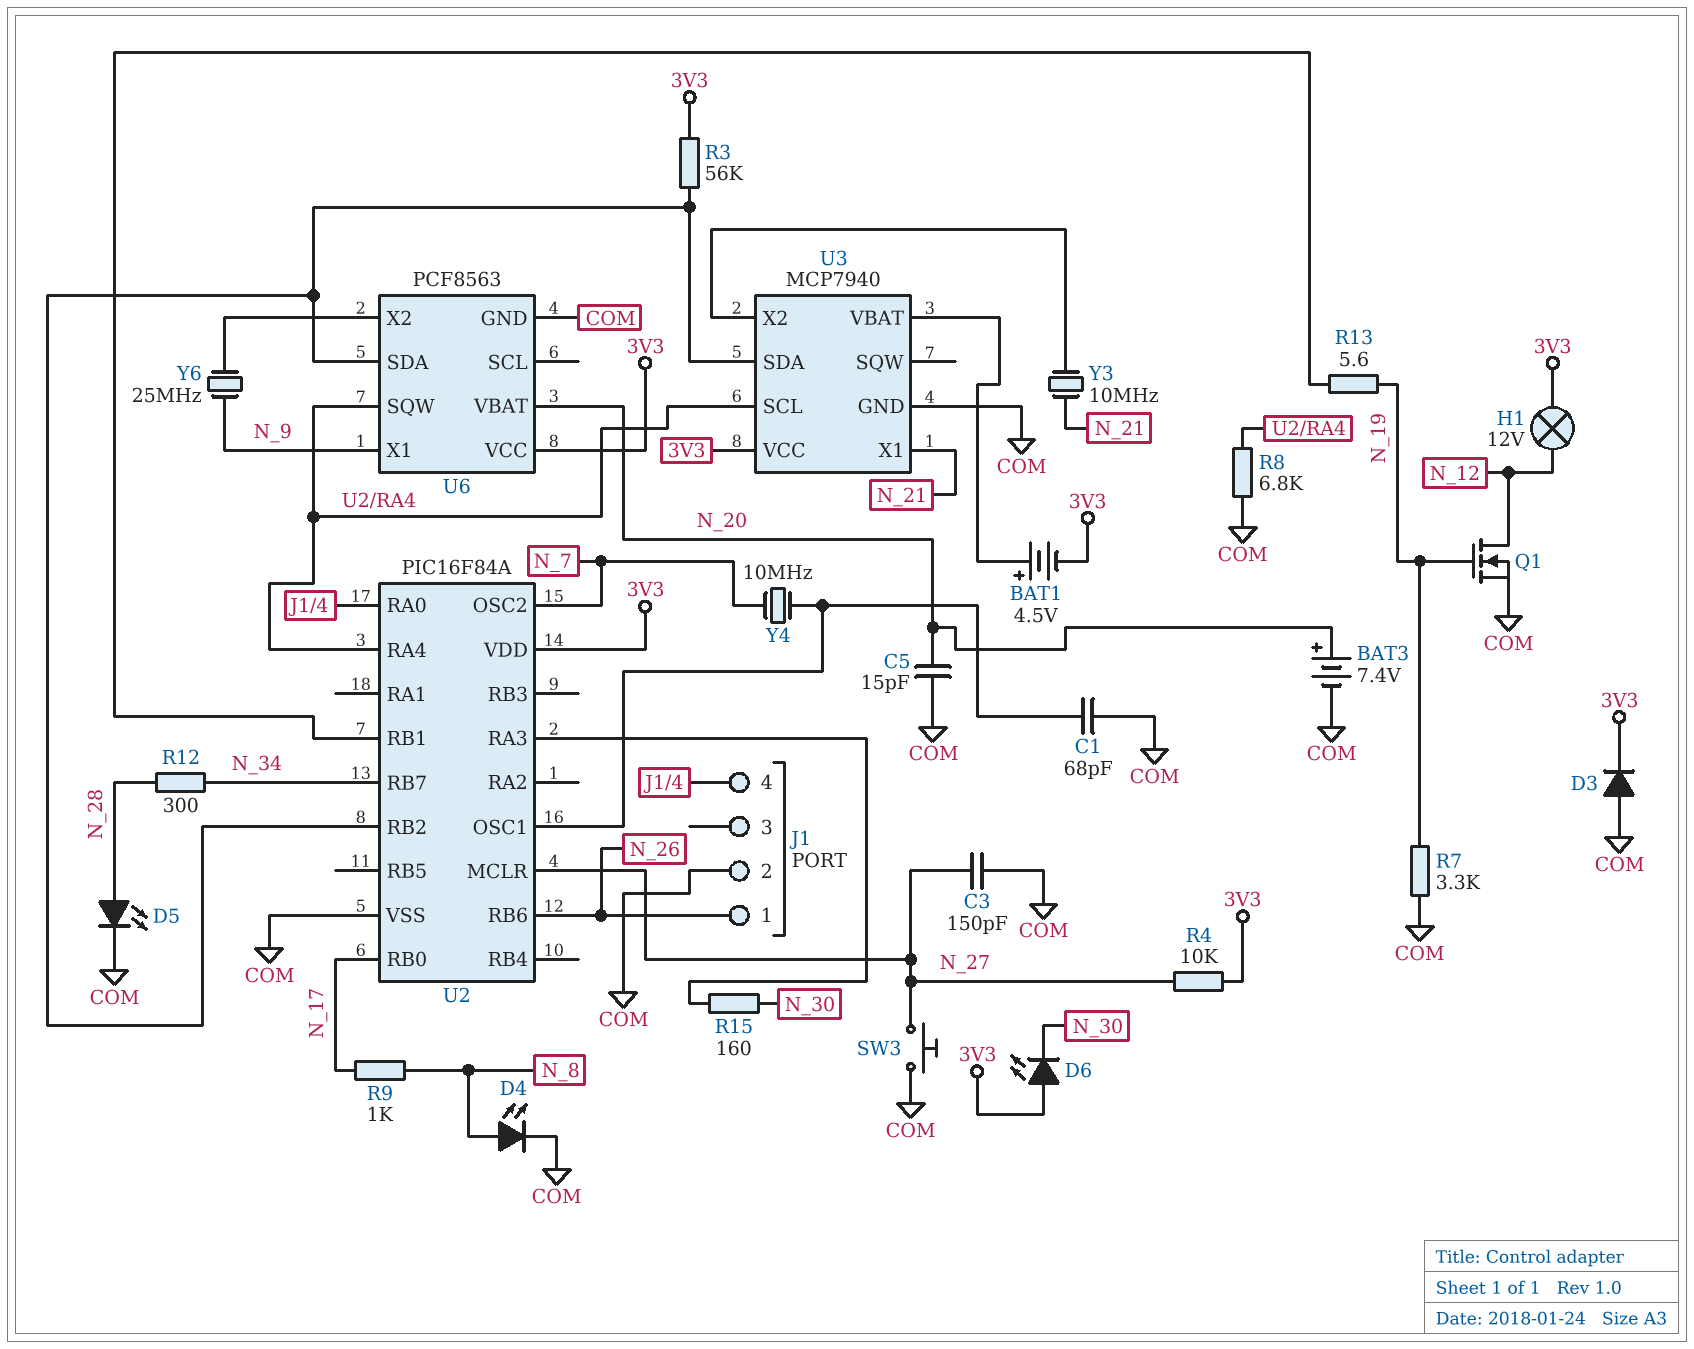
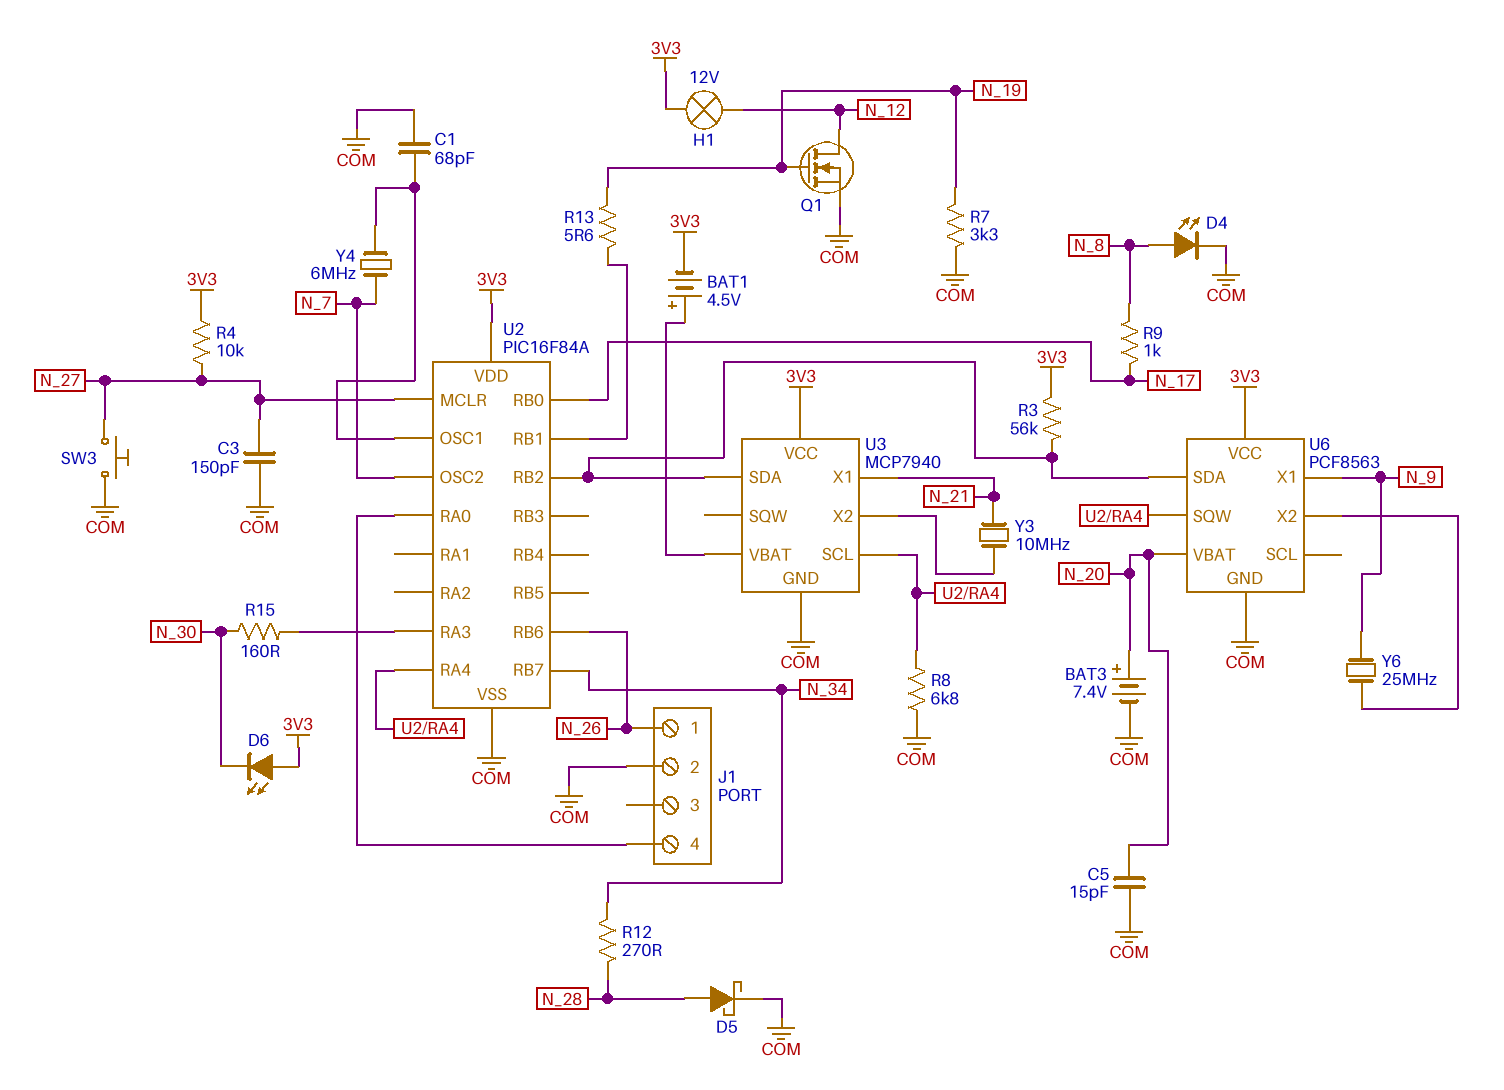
D3: diode (A COM, K 3V3) -> none
D5: LED (A N_28, K COM) -> schottky (A N_28, K COM)
R12: 300 (N_28, N_34) -> 270 (N_28, N_34)
Y4: 10MHz (N_7, U2/OSC1) -> 6MHz (N_7, U2/OSC1)

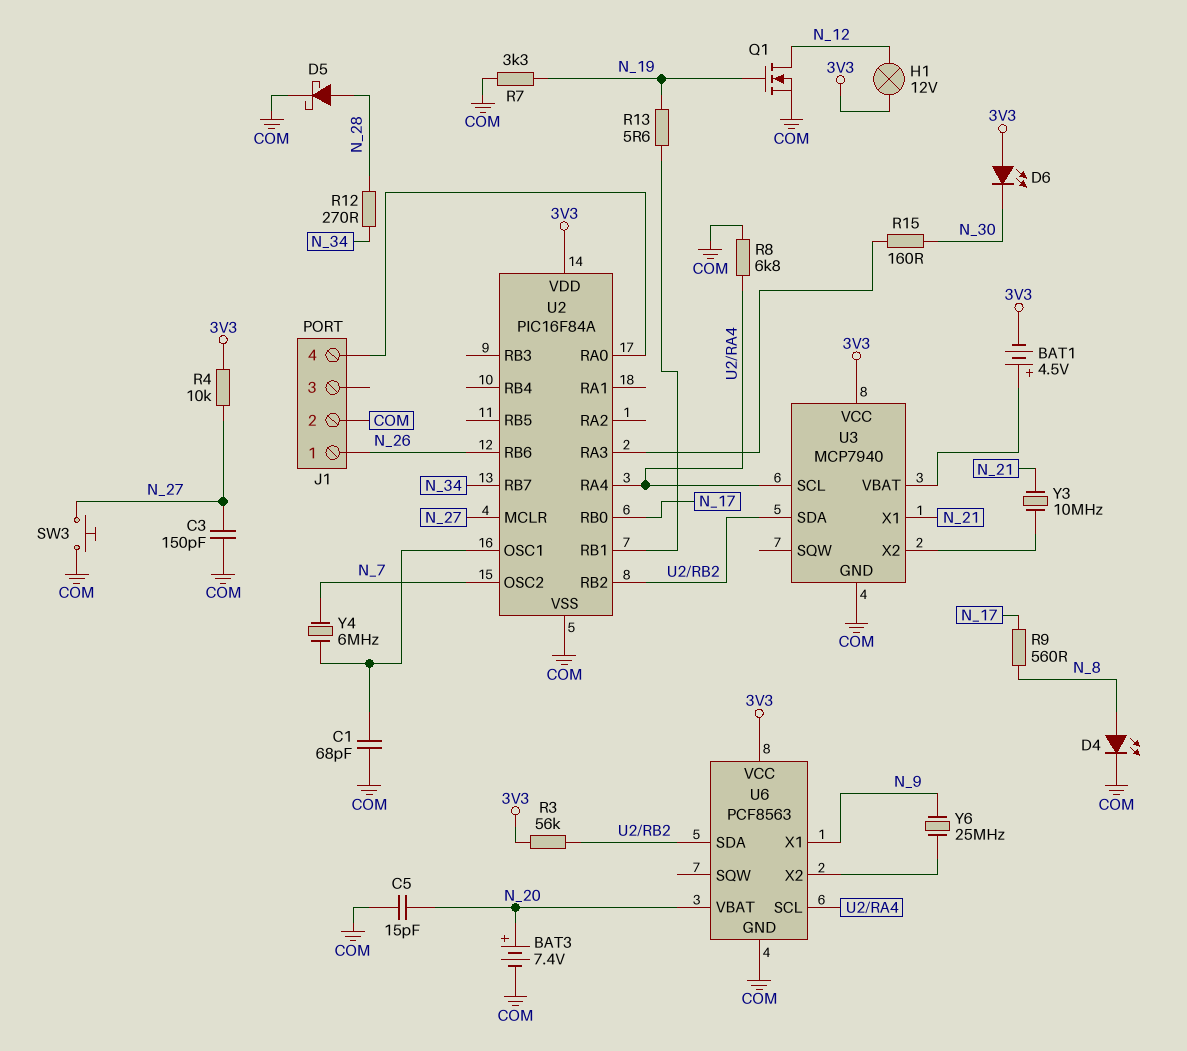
R9: 1k (N_8, N_17) -> 560 (N_8, N_17)
U6 pin SCL: none -> U2/RA4
U6 pin SQW: U2/RA4 -> none

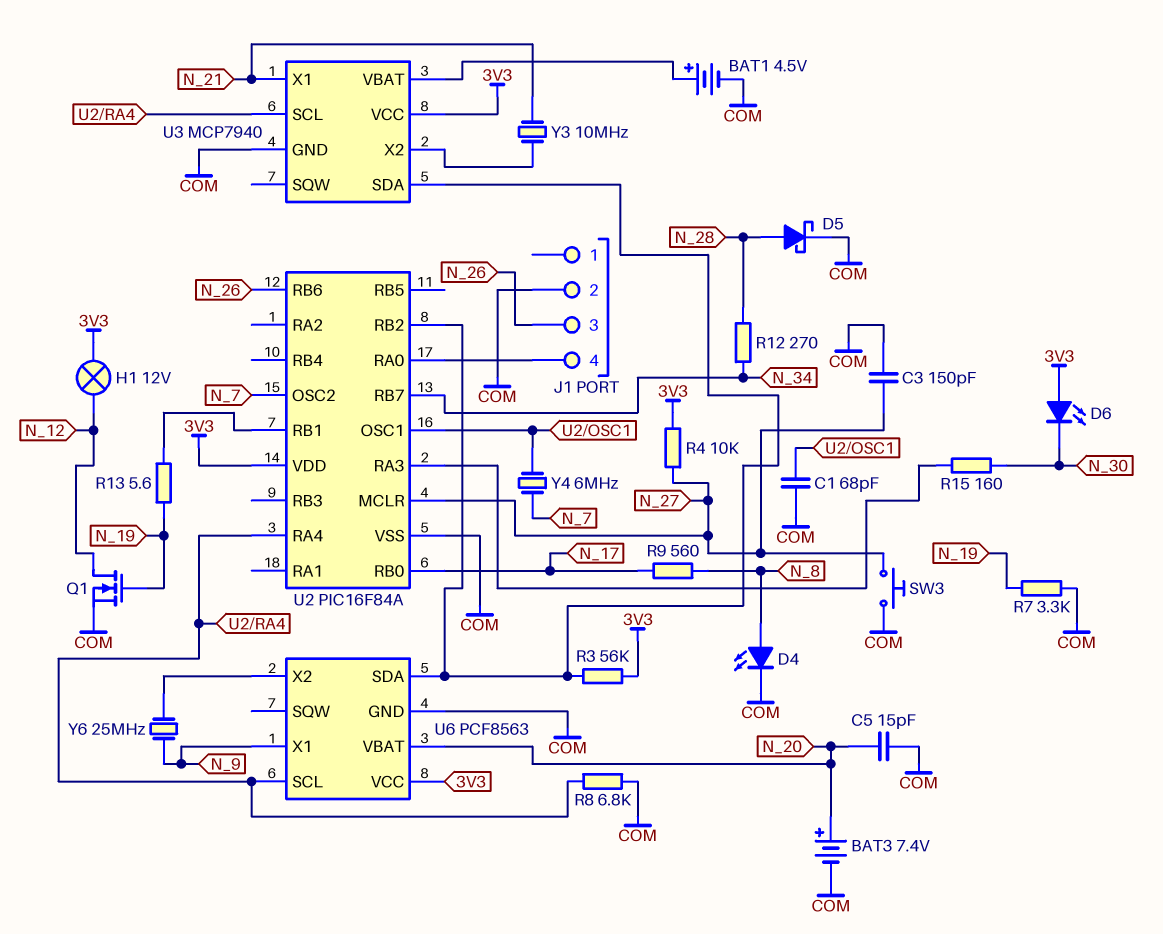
BAT1: 4.5V (plus U3/VBAT, minus 3V3) -> 4.5V (plus U3/VBAT, minus COM)
J1 pin 1: N_26 -> none
J1 pin 3: none -> N_26

